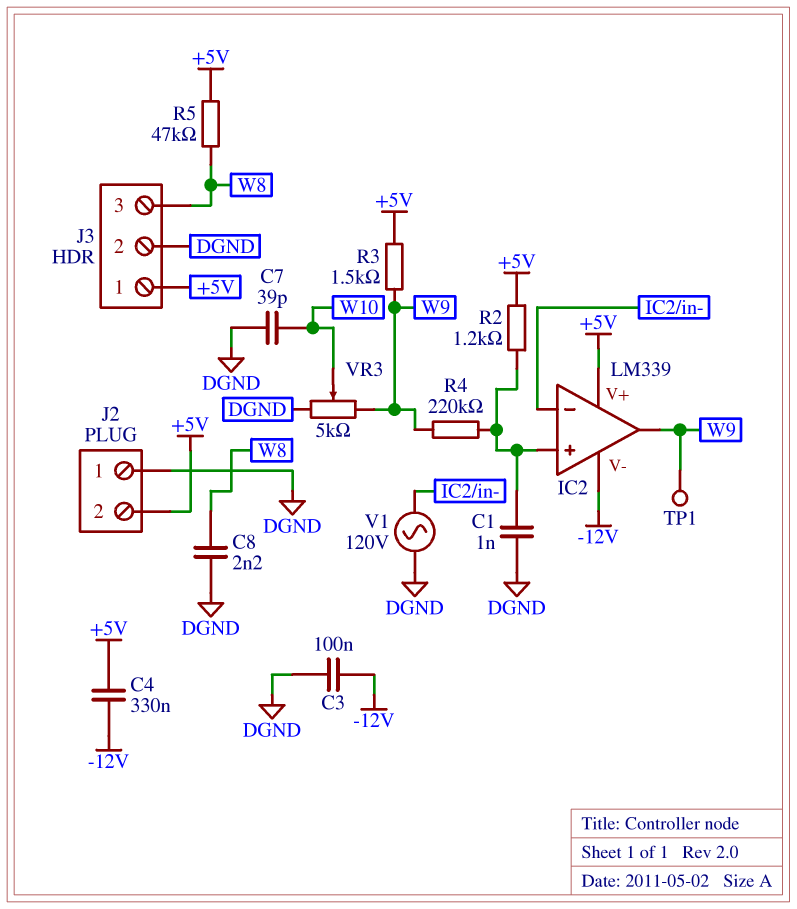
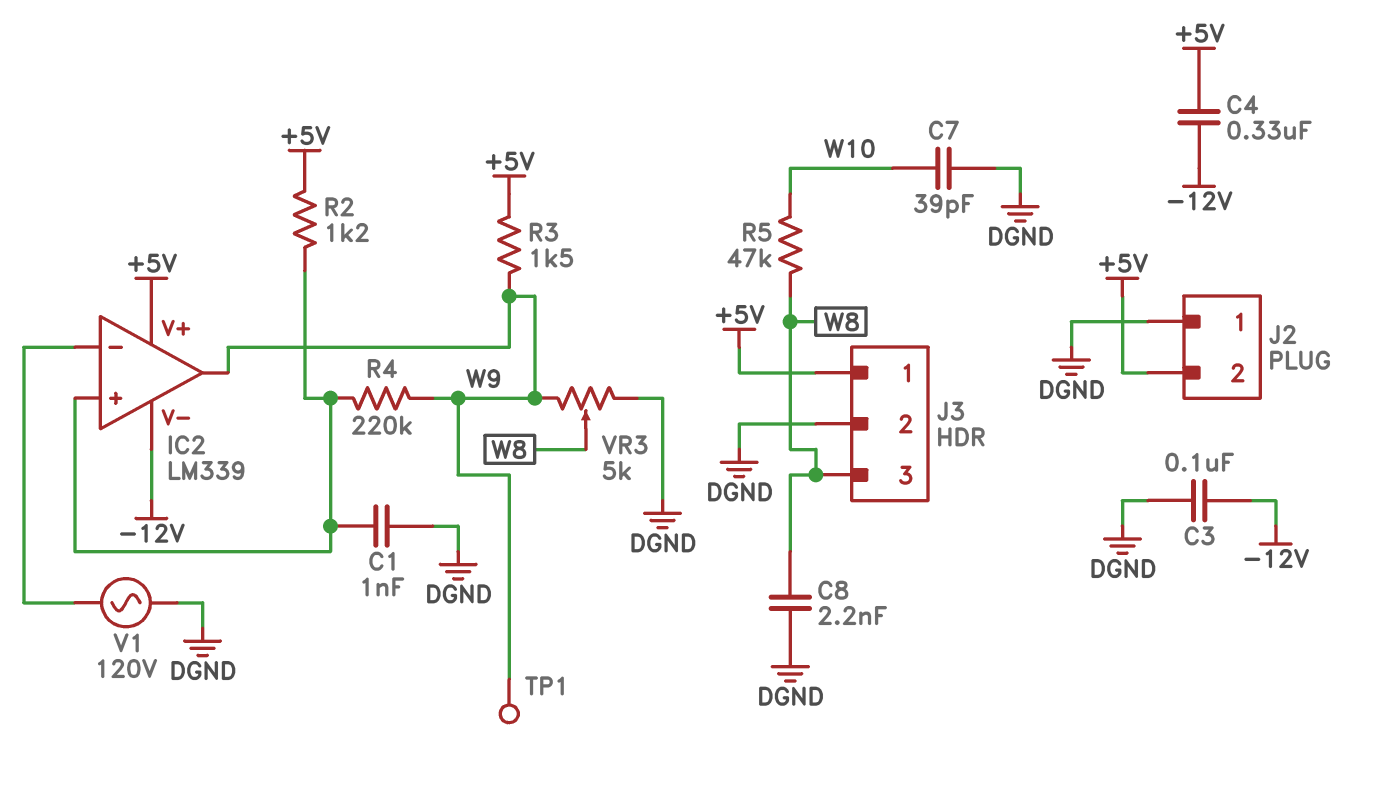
R5: 47k (+5V, W8) -> 47k (W8, W10)
VR3: 5k (DGND, W9, wiper W10) -> 5k (DGND, W9, wiper W8)

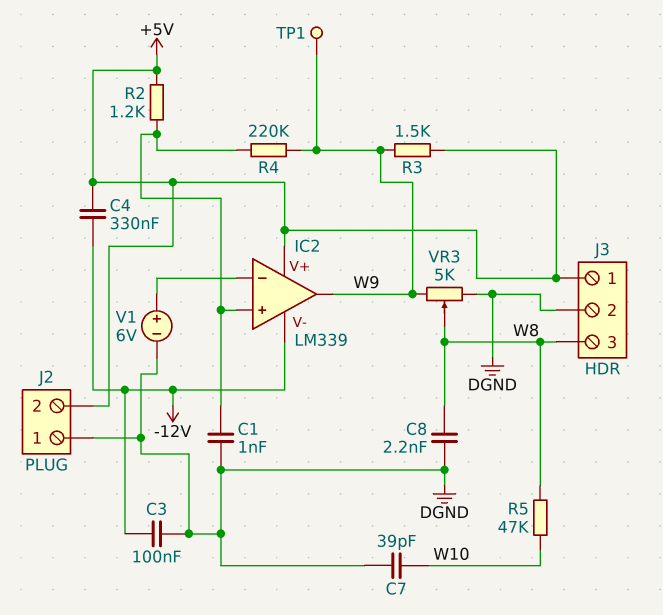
V1: AC 120V (DGND, IC2/in-) -> 6V (plus IC2/in-, minus DGND)

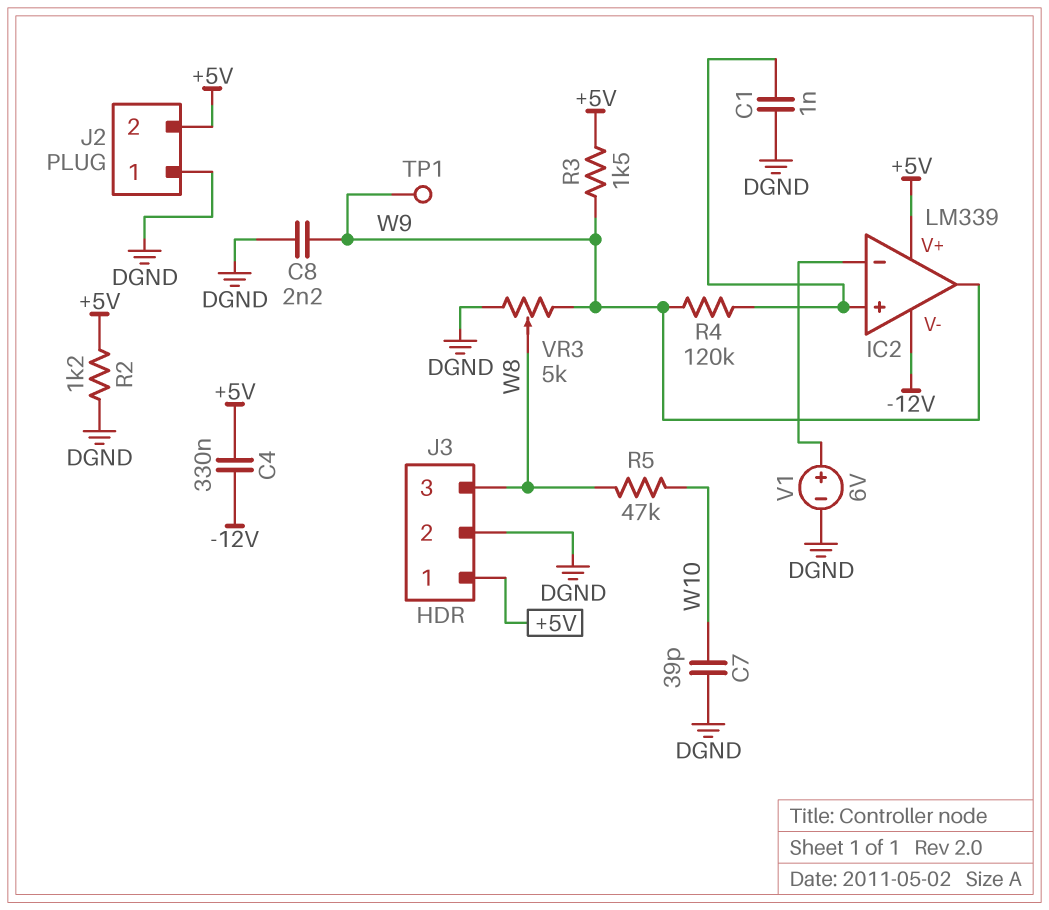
C3: 100nF (-12V, DGND) -> none
C8: 2.2nF (DGND, W8) -> 2.2nF (DGND, W9)
R2: 1.2k (+5V, IC2/in+) -> 1.2k (+5V, DGND)
R4: 220k (IC2/in+, W9) -> 120k (IC2/in+, W9)

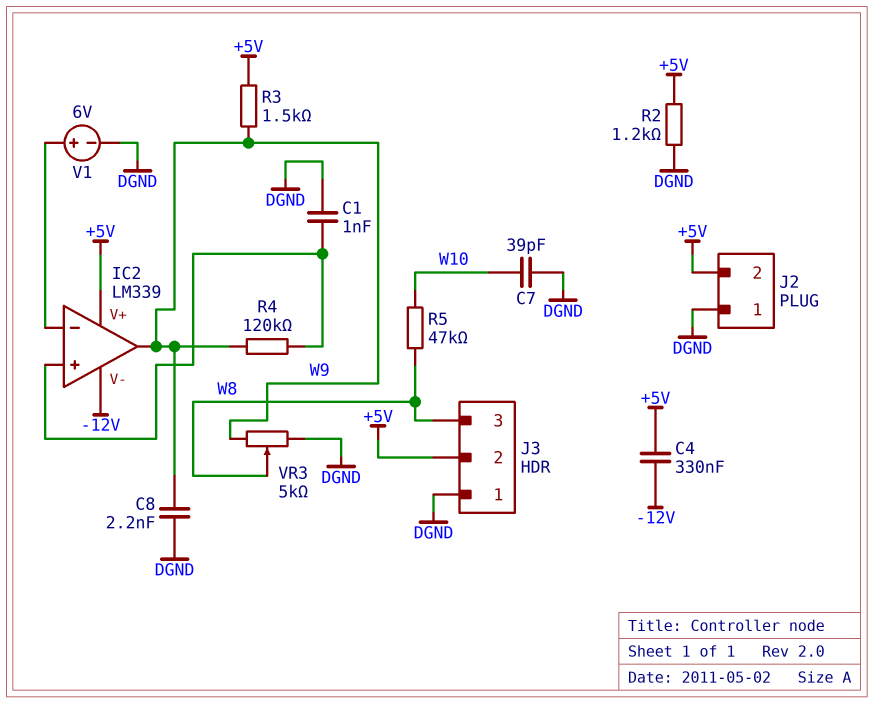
J3 pin 1: +5V -> DGND
J3 pin 2: DGND -> +5V
TP1: test point (W9) -> none

